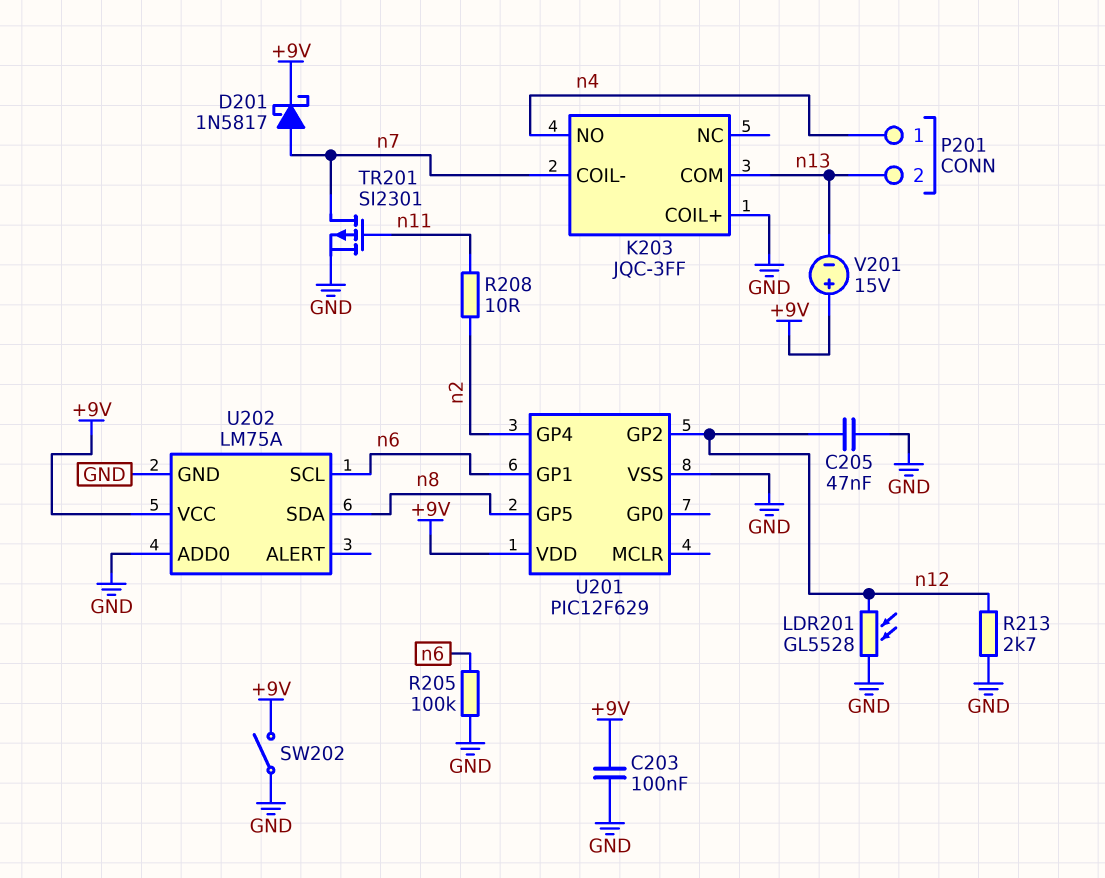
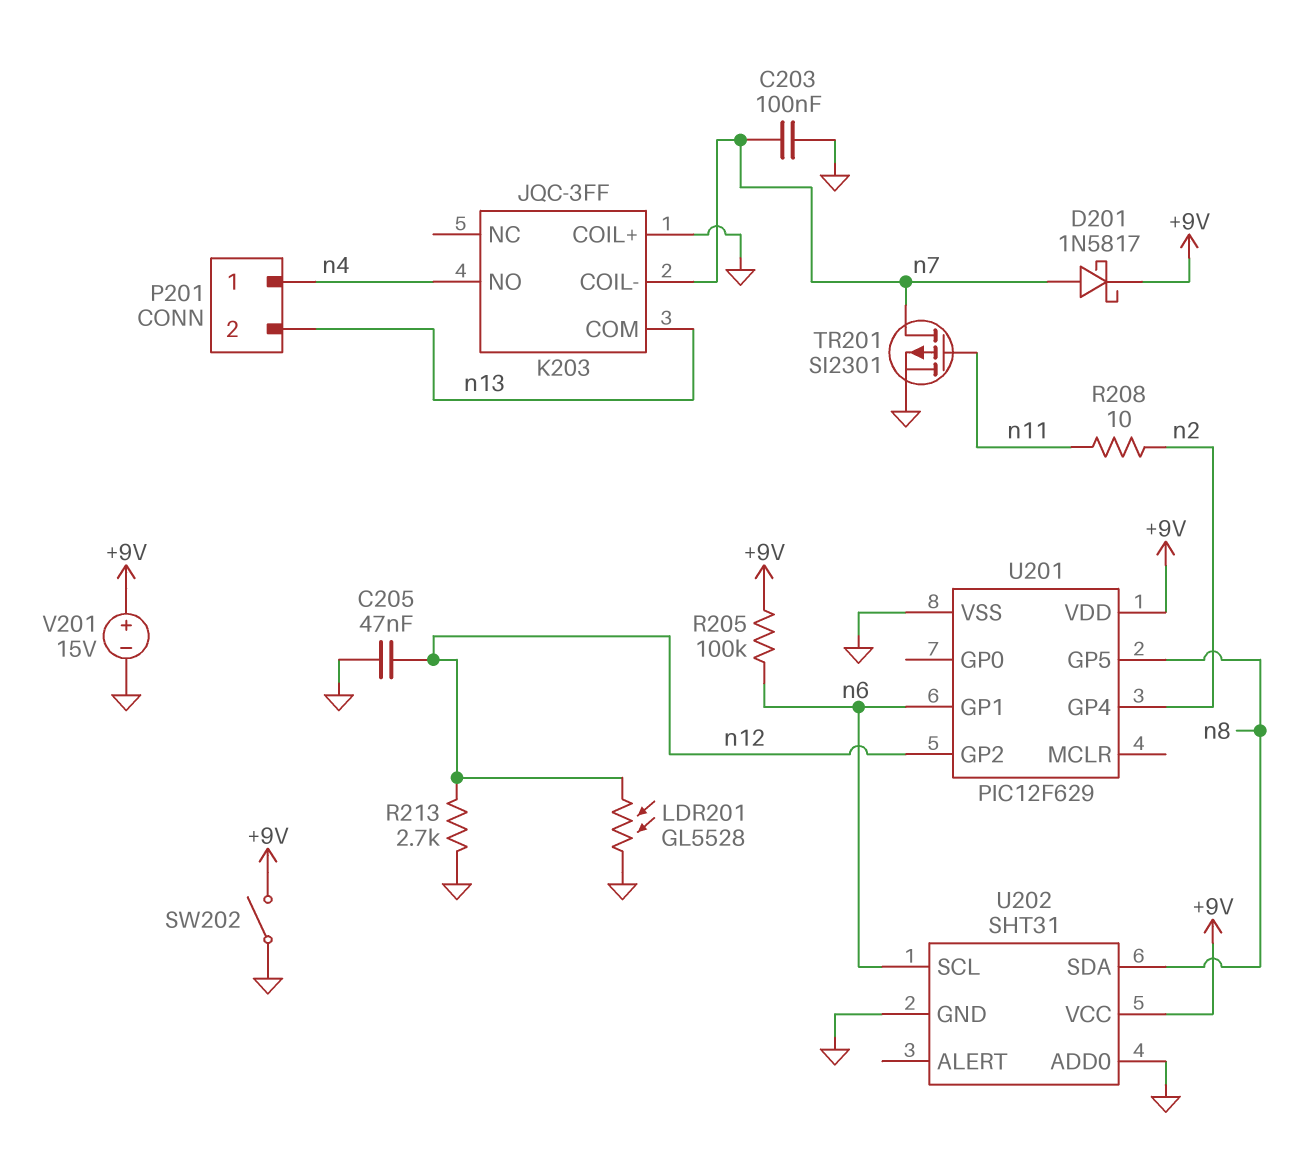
C203: 100nF (+9V, GND) -> 100nF (GND, n7)
R205: 100k (GND, n6) -> 100k (+9V, n6)
U202: LM75A -> SHT31
V201: 15V (plus +9V, minus n13) -> 15V (plus +9V, minus GND)

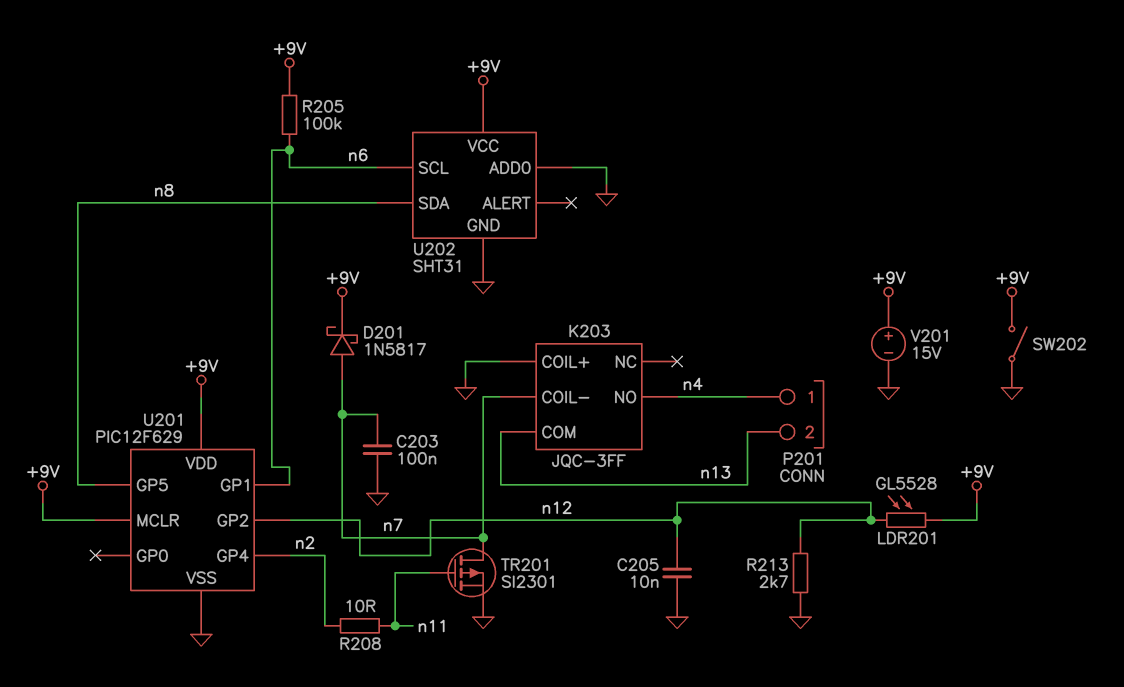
C205: 47nF (GND, n12) -> 10nF (GND, n12)
LDR201: GL5528 (GND, n12) -> GL5528 (+9V, n12)
U201 pin MCLR: none -> +9V

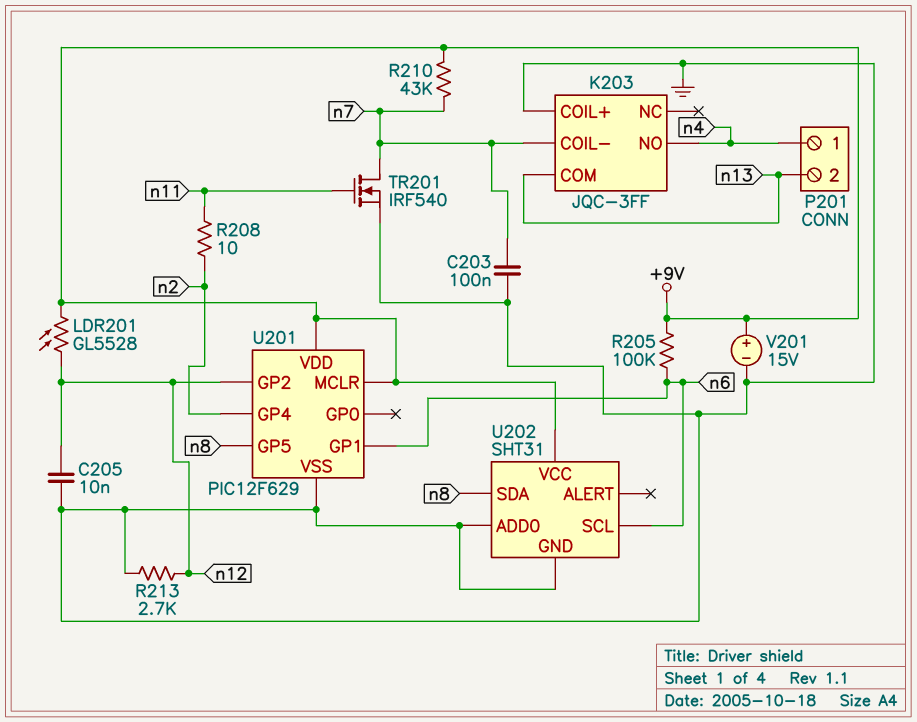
D201: schottky 1N5817 (A n7, K +9V) -> none
R210: none -> 43k (+9V, n7)
SW202: switch (+9V, GND) -> none
TR201: PMOS SI2301 (G n11, D n7, S GND) -> NMOS IRF540 (G n11, D n7, S GND)

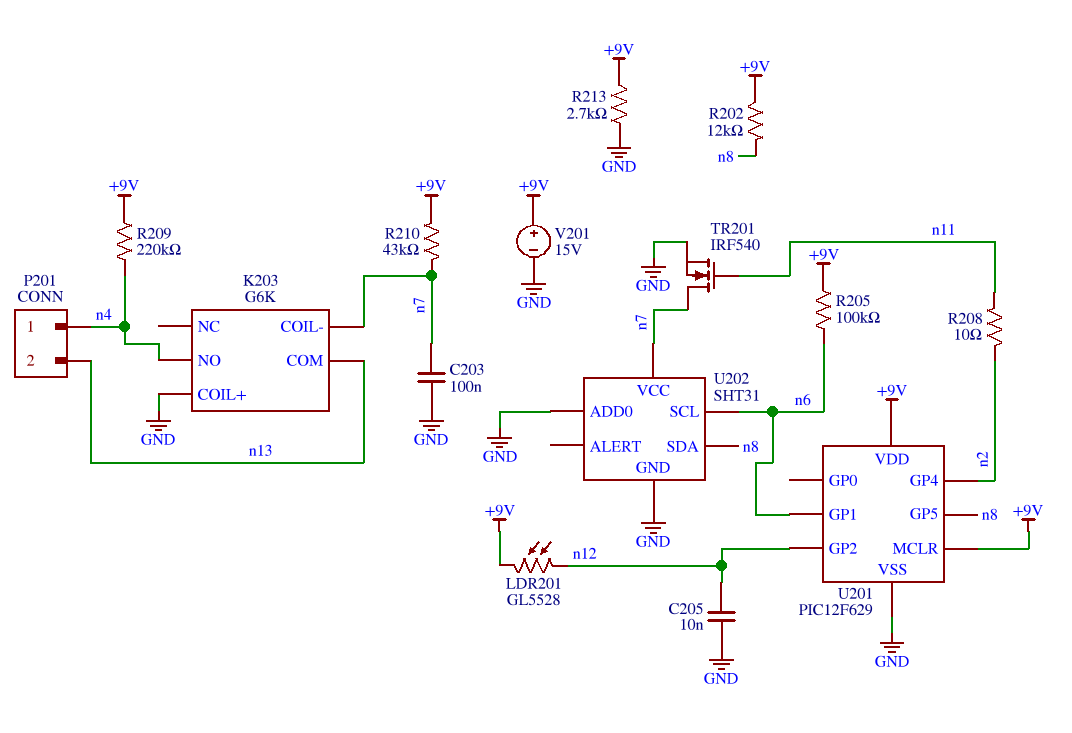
K203: JQC-3FF -> G6K
R202: none -> 12k (+9V, n8)
R209: none -> 220k (+9V, n4)
R213: 2.7k (GND, n12) -> 2.7k (+9V, GND)
U202 pin VCC: +9V -> n7

